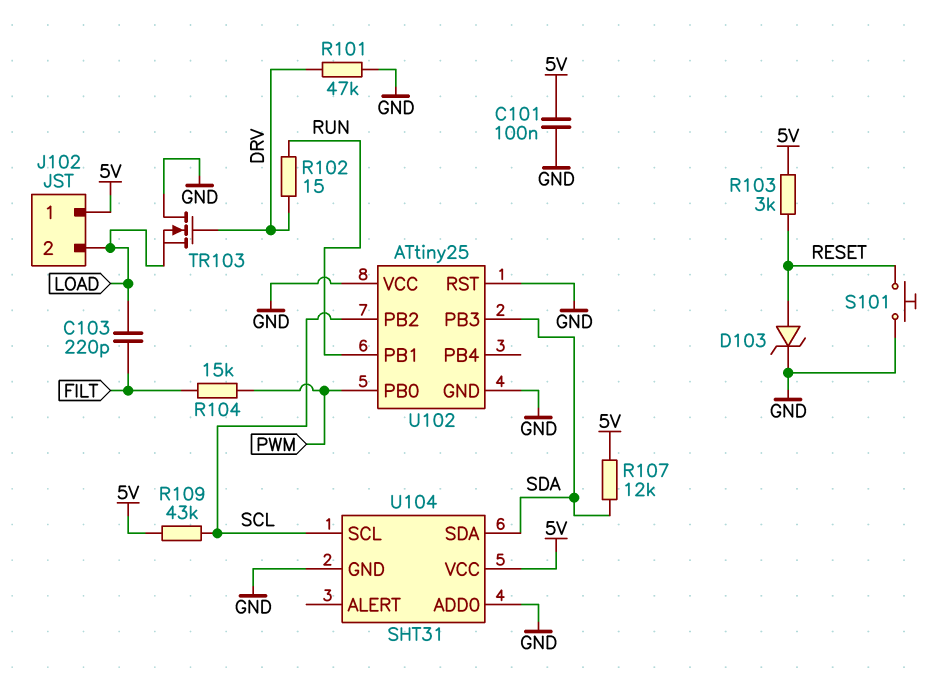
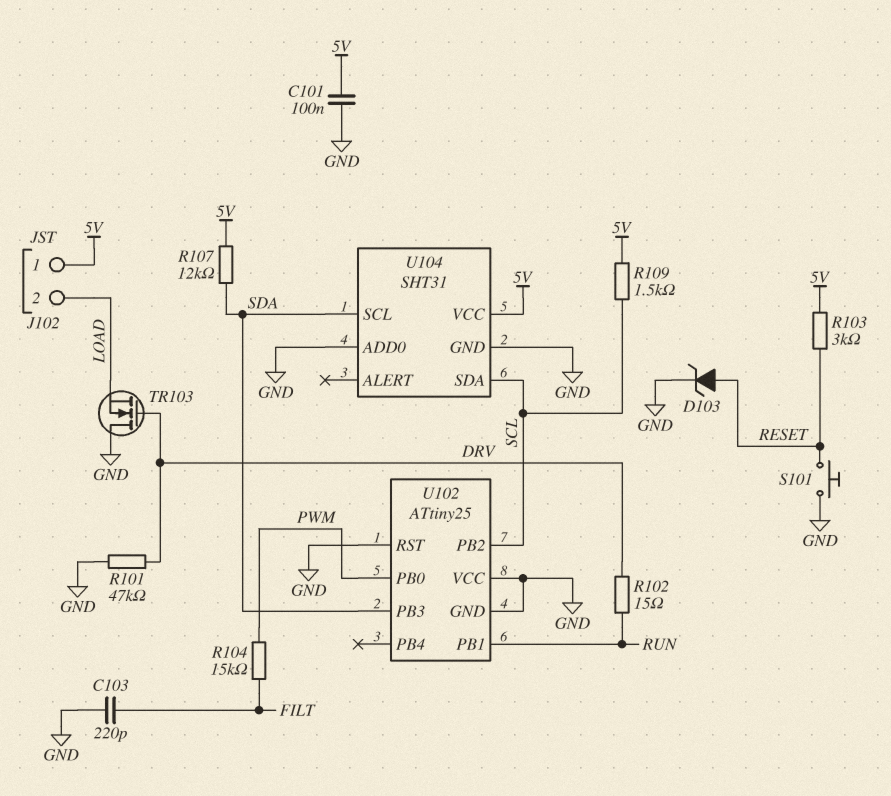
C103: 220pF (FILT, LOAD) -> 220pF (FILT, GND)
R109: 43k (5V, SCL) -> 1.5k (5V, SCL)
U104 pin SCL: SCL -> SDA
U104 pin SDA: SDA -> SCL

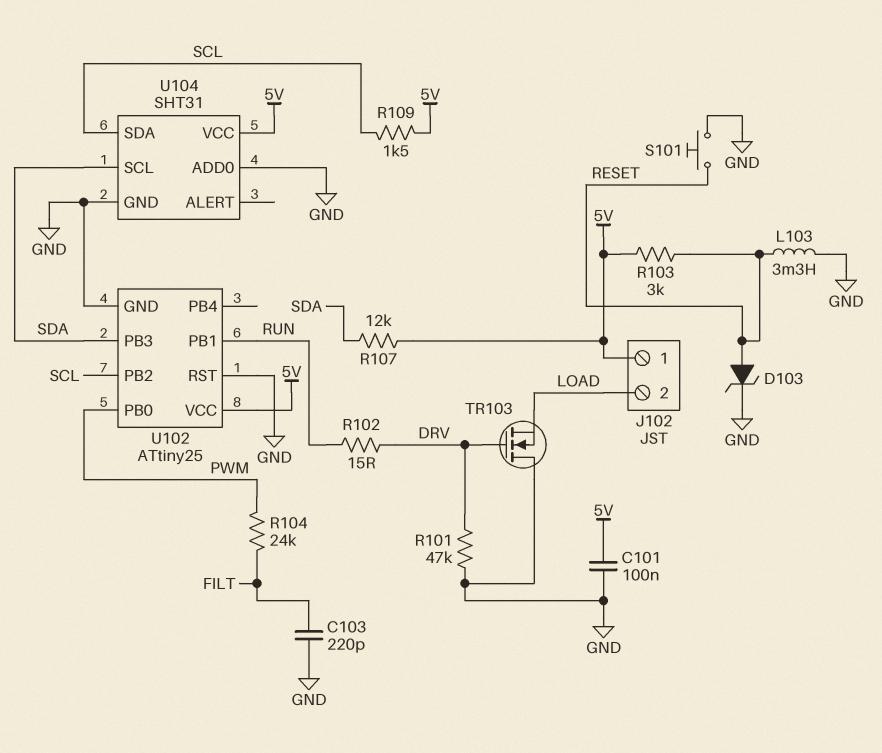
L103: none -> 3.3mH (GND, RESET)
R104: 15k (FILT, PWM) -> 24k (FILT, PWM)
U102 pin VCC: GND -> 5V

